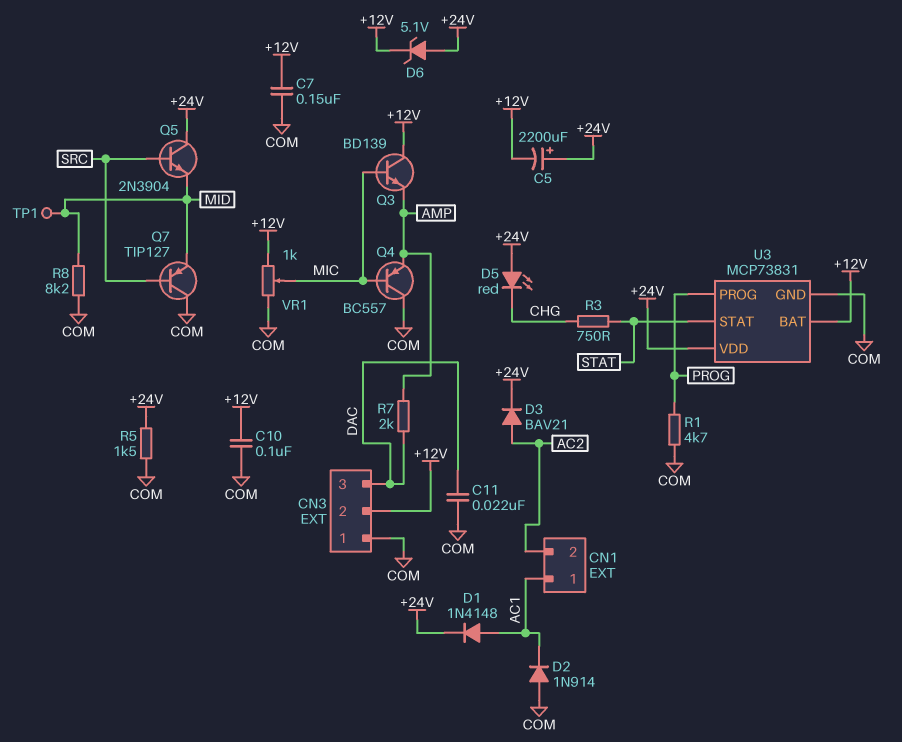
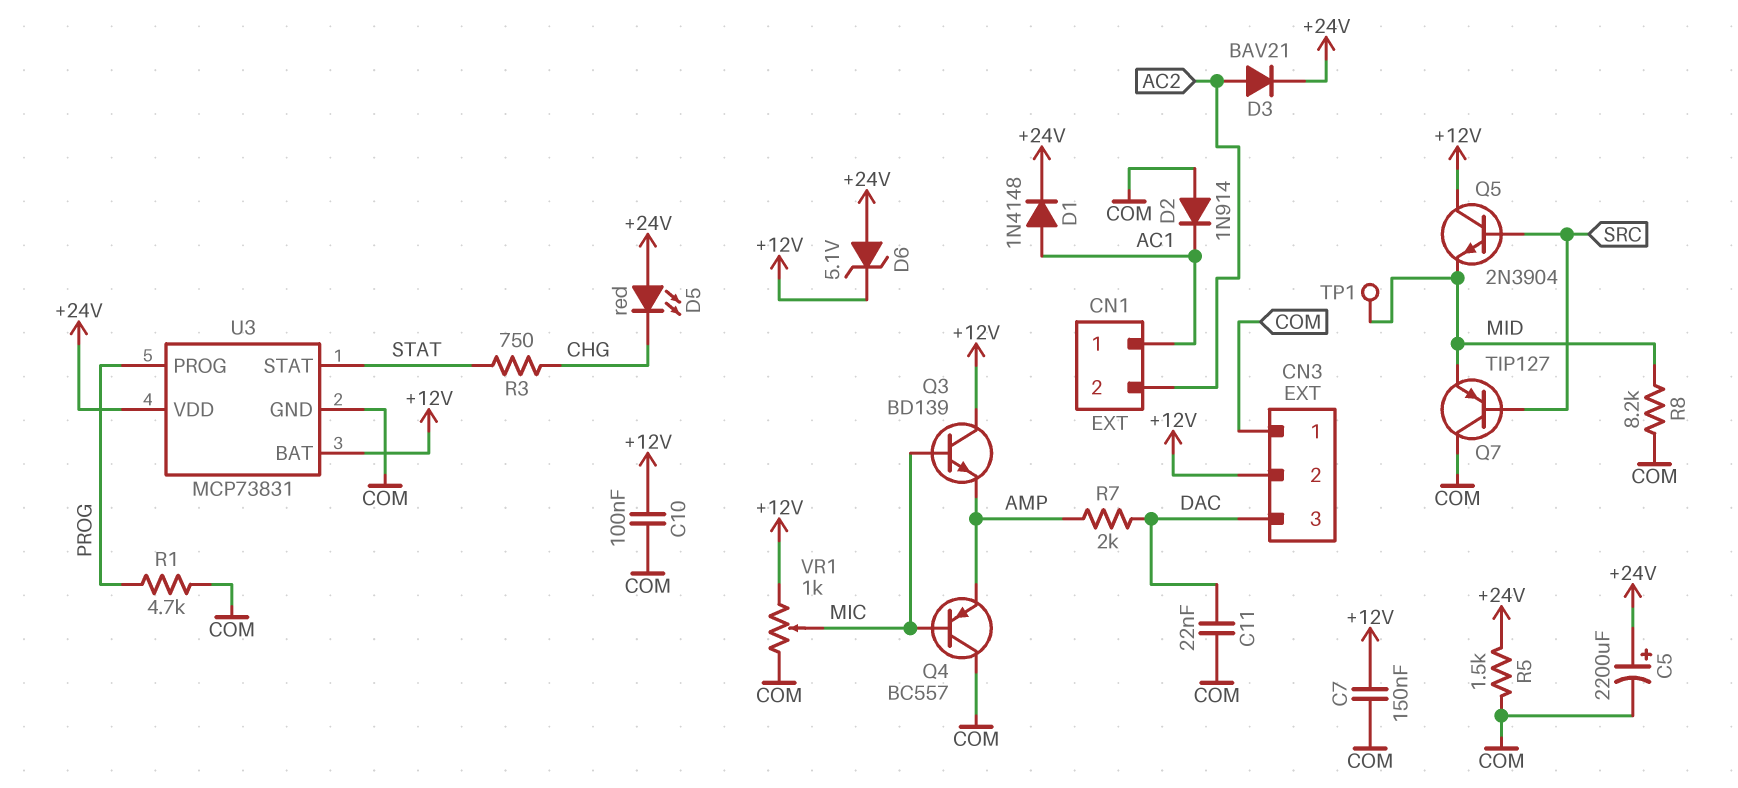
C5: 2200uF (plus +24V, minus +12V) -> 2200uF (plus +24V, minus COM)
Q5: NPN 2N3904 (B SRC, C +24V, E MID) -> NPN 2N3904 (B SRC, C +12V, E MID)

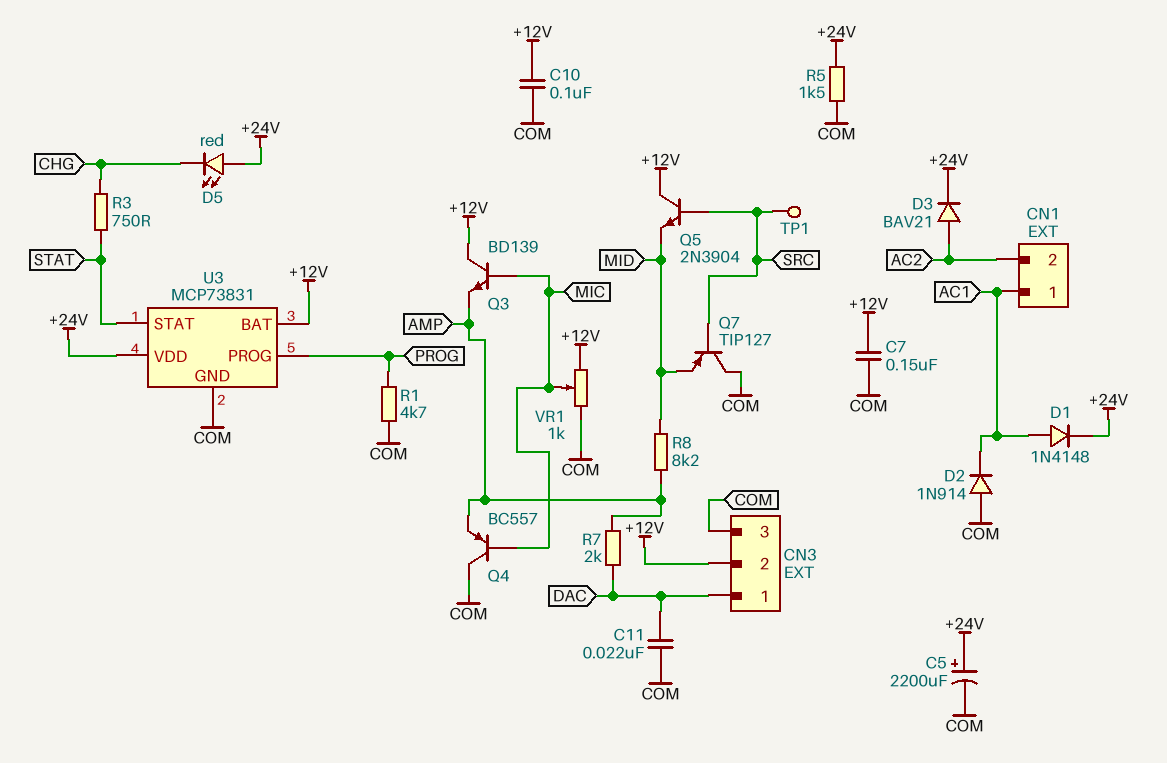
CN3 pin 1: COM -> DAC
CN3 pin 3: DAC -> COM
D6: zener 5.1V (A +24V, K +12V) -> none
R8: 8.2k (COM, MID) -> 8.2k (AMP, MID)
TP1: test point (MID) -> test point (SRC)

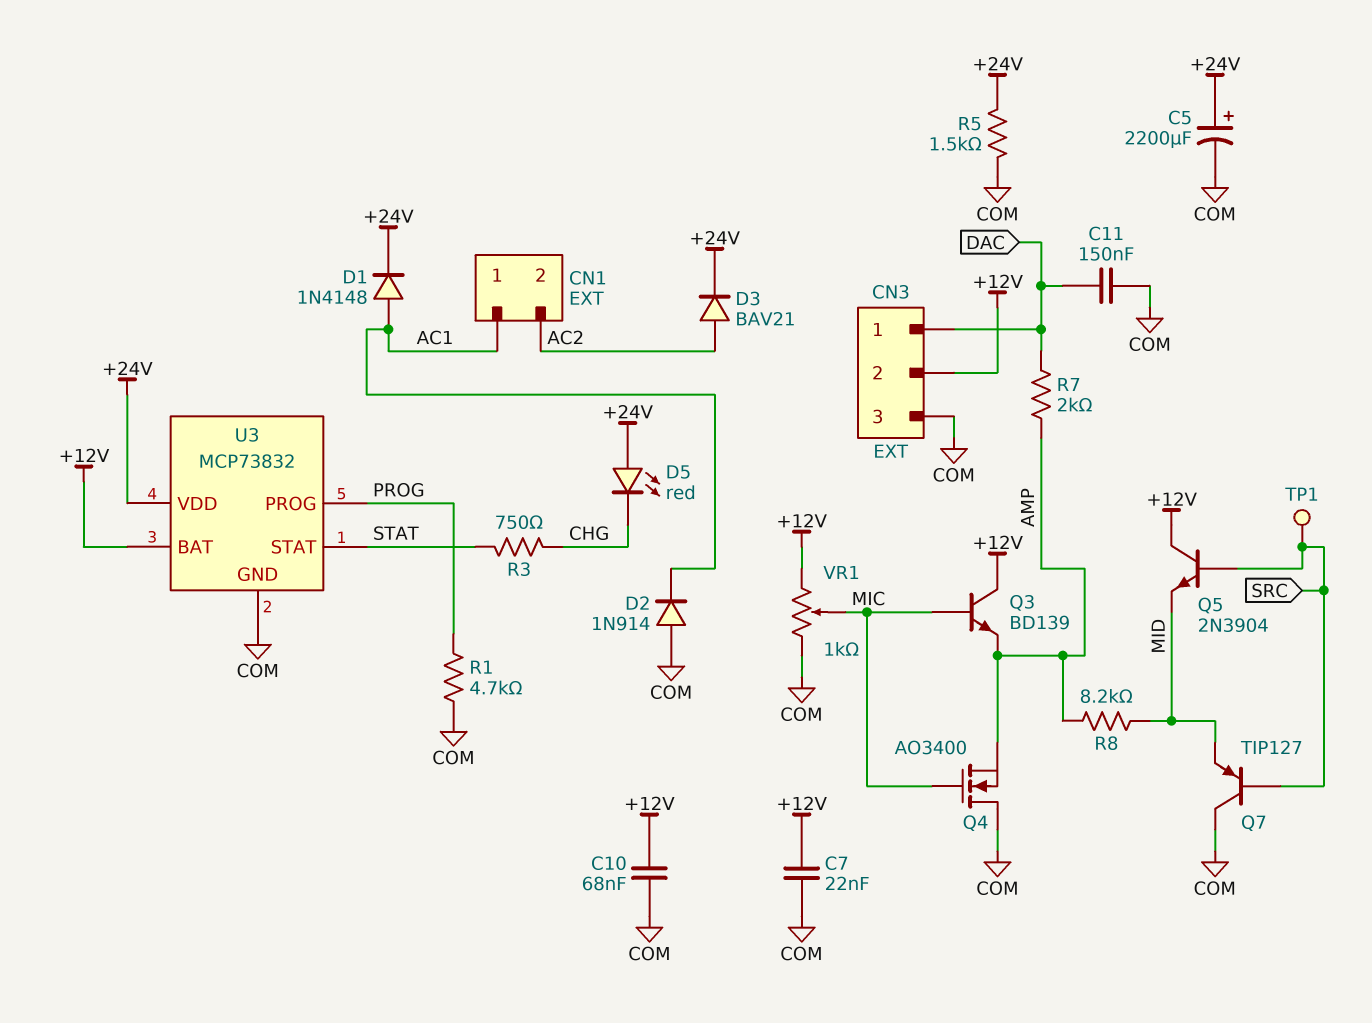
C7: 150nF (+12V, COM) -> 22nF (+12V, COM)
C10: 100nF (+12V, COM) -> 68nF (+12V, COM)
C11: 22nF (COM, DAC) -> 150nF (COM, DAC)
Q4: PNP BC557 (B MIC, C COM, E AMP) -> NMOS AO3400 (G MIC, D COM, S AMP)
U3: MCP73831 -> MCP73832

